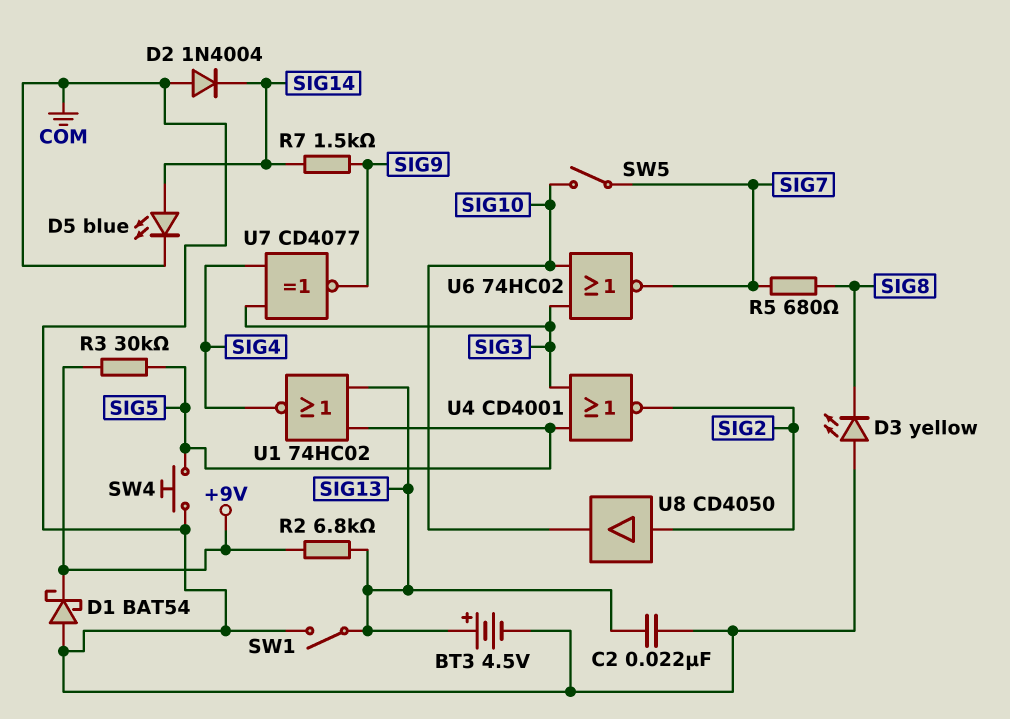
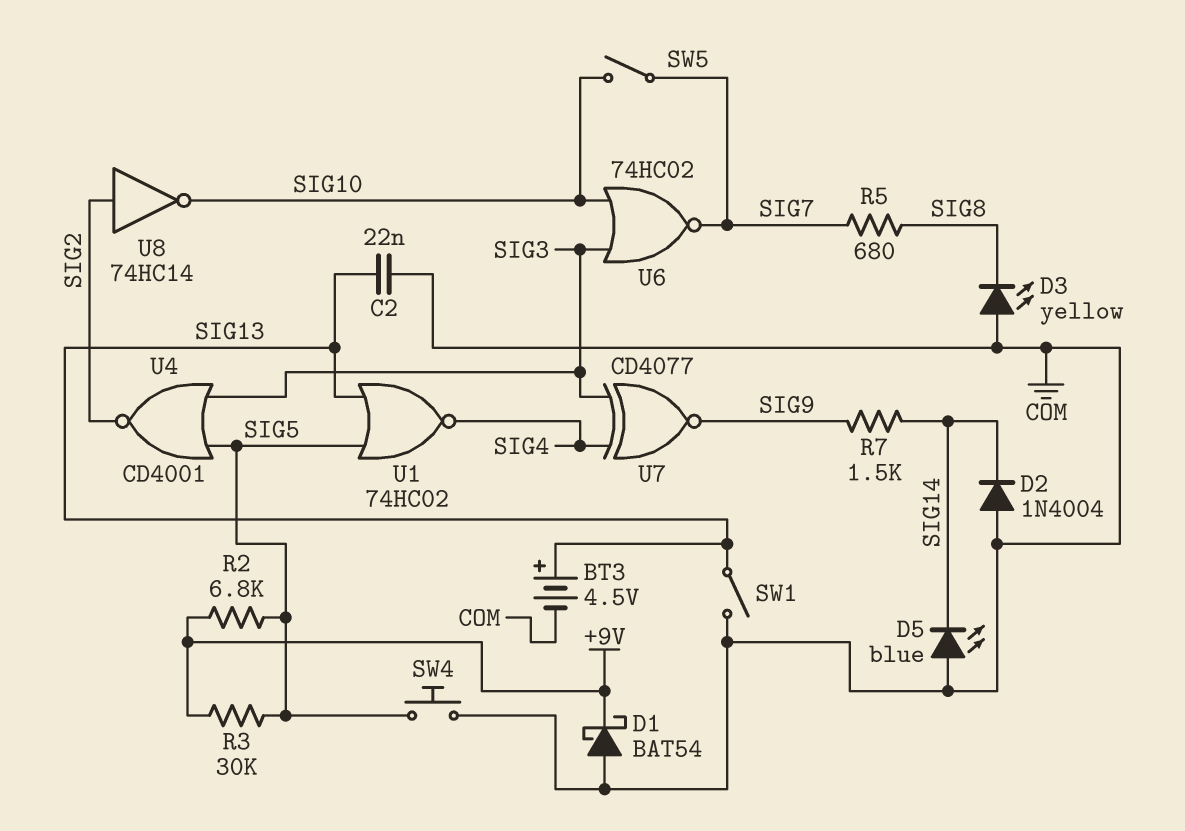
D5: LED blue (A SIG14, K COM) -> LED blue (A COM, K SIG14)
R2: 6.8k (+9V, SIG13) -> 6.8k (+9V, SIG5)
U8: buffer CD4050 (in SIG2, out SIG10) -> NOT 74HC14 (in SIG2, out SIG10)

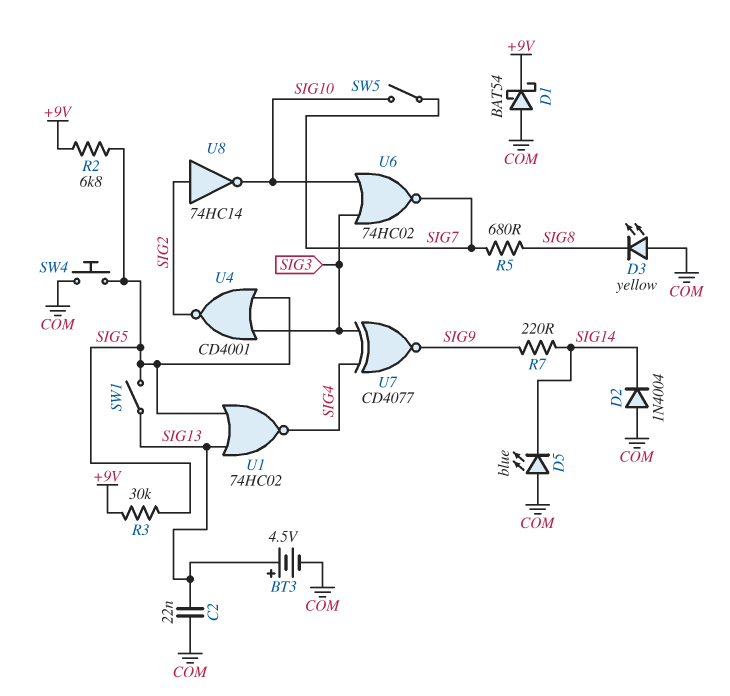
R7: 1.5k (SIG9, SIG14) -> 220 (SIG9, SIG14)
SW1: switch (COM, SIG13) -> switch (SIG5, SIG13)

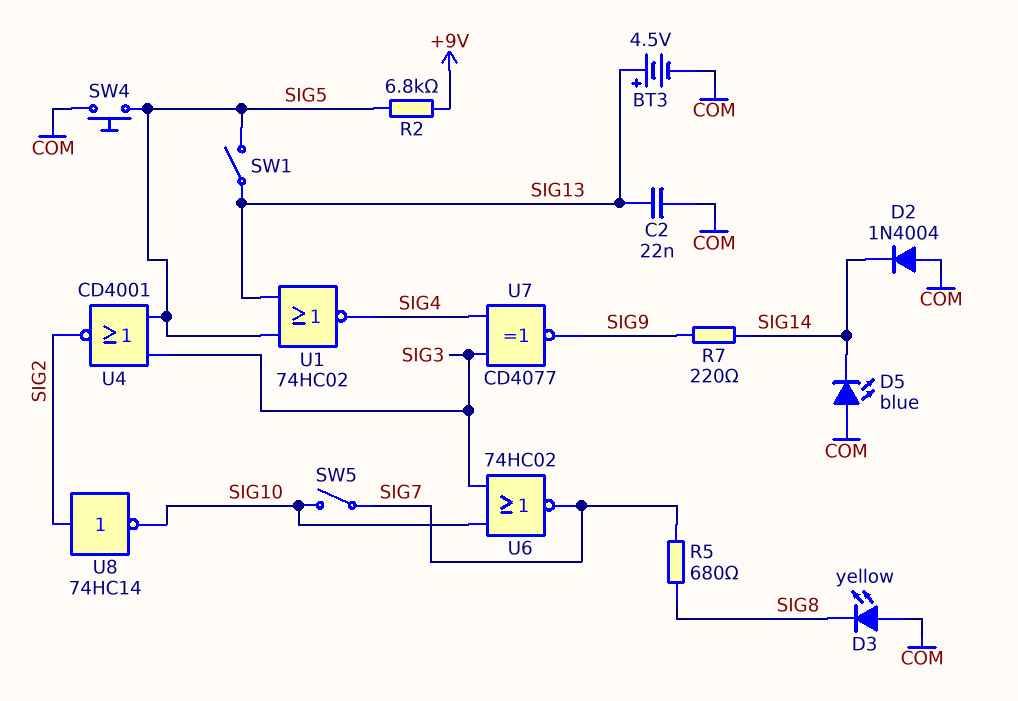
D1: schottky BAT54 (A COM, K +9V) -> none
R3: 30k (+9V, SIG5) -> none

